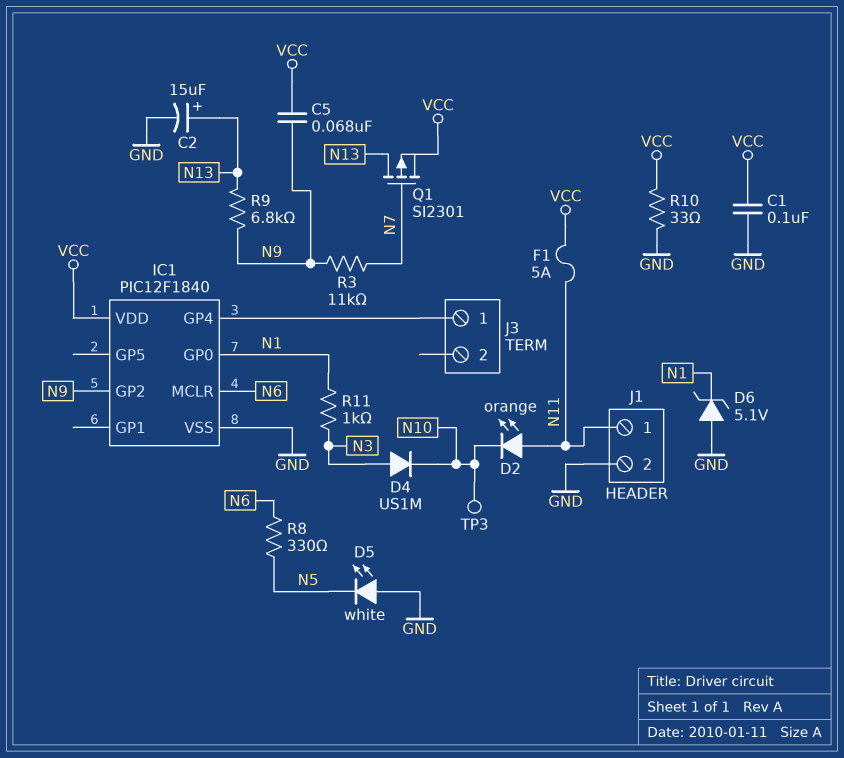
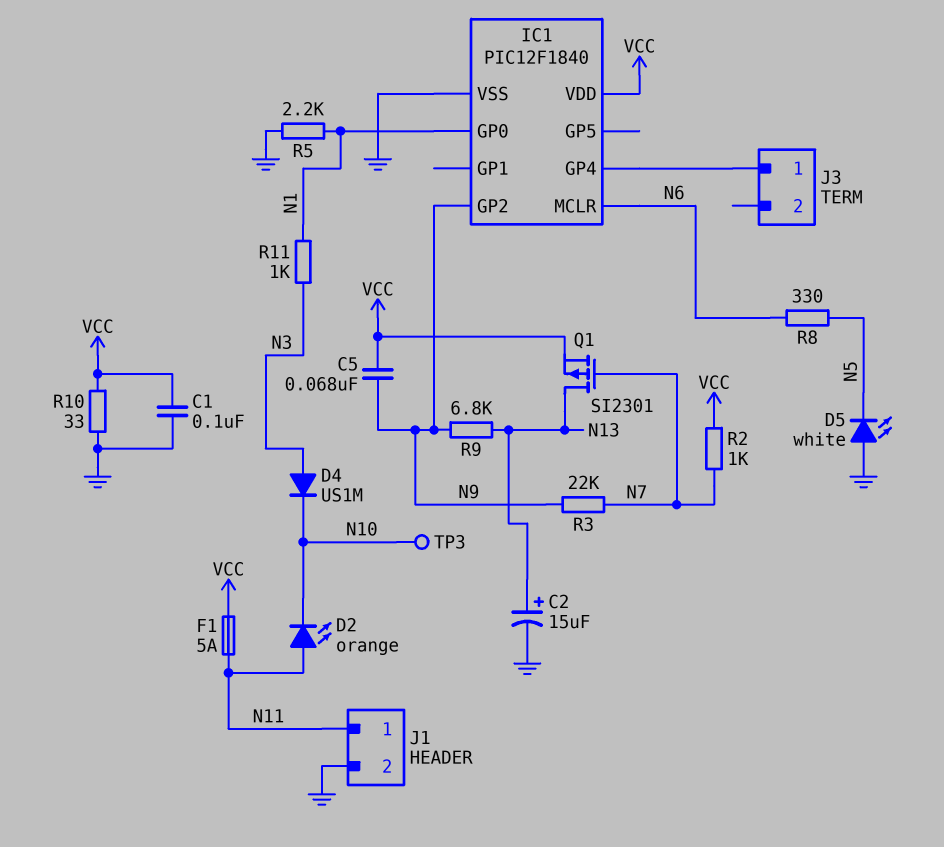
D6: zener 5.1V (A GND, K N1) -> none
R2: none -> 1k (N7, VCC)
R3: 11k (N7, N9) -> 22k (N7, N9)
R5: none -> 2.2k (GND, N1)

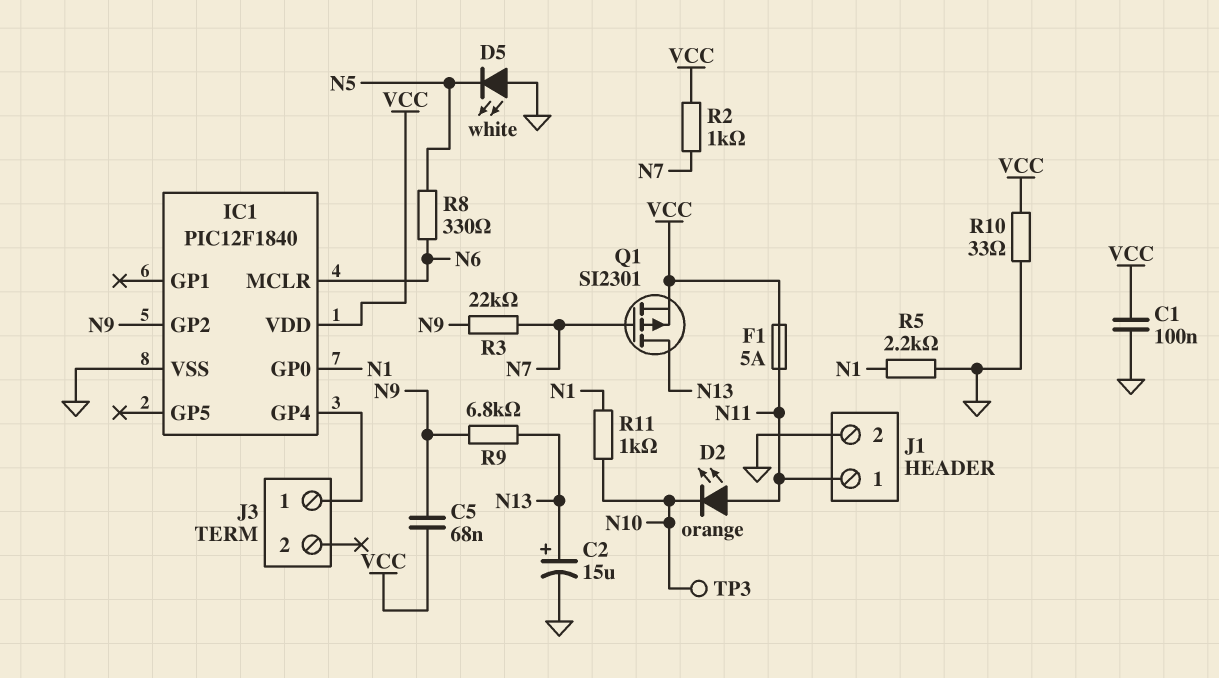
D4: diode US1M (A N3, K N10) -> none
R11: 1k (N1, N3) -> 1k (N1, N10)

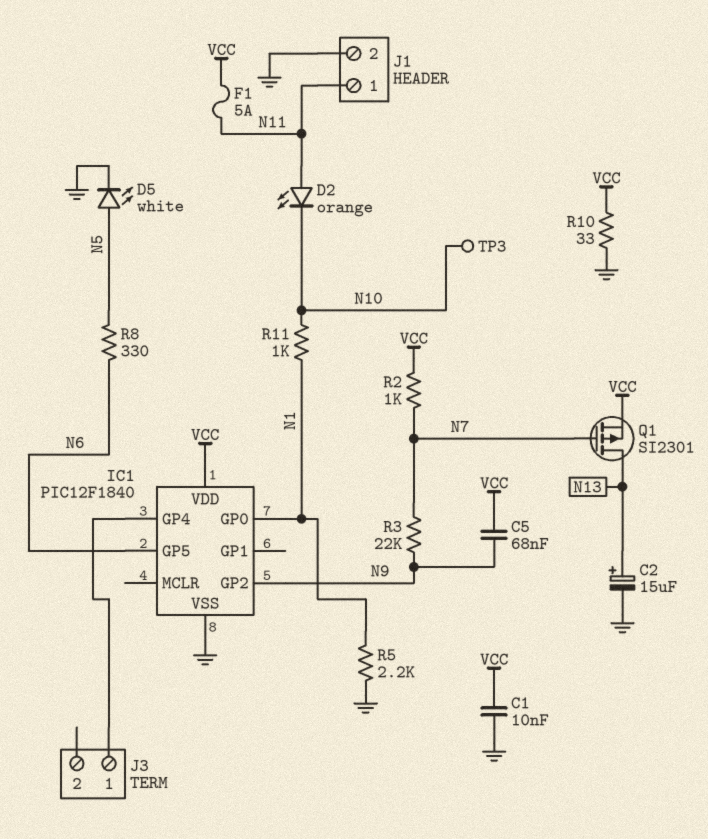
C1: 100nF (GND, VCC) -> 10nF (GND, VCC)
D5: LED white (A GND, K N5) -> LED white (A N5, K GND)
IC1 pin GP5: none -> N6
IC1 pin MCLR: N6 -> none
R9: 6.8k (N9, N13) -> none

